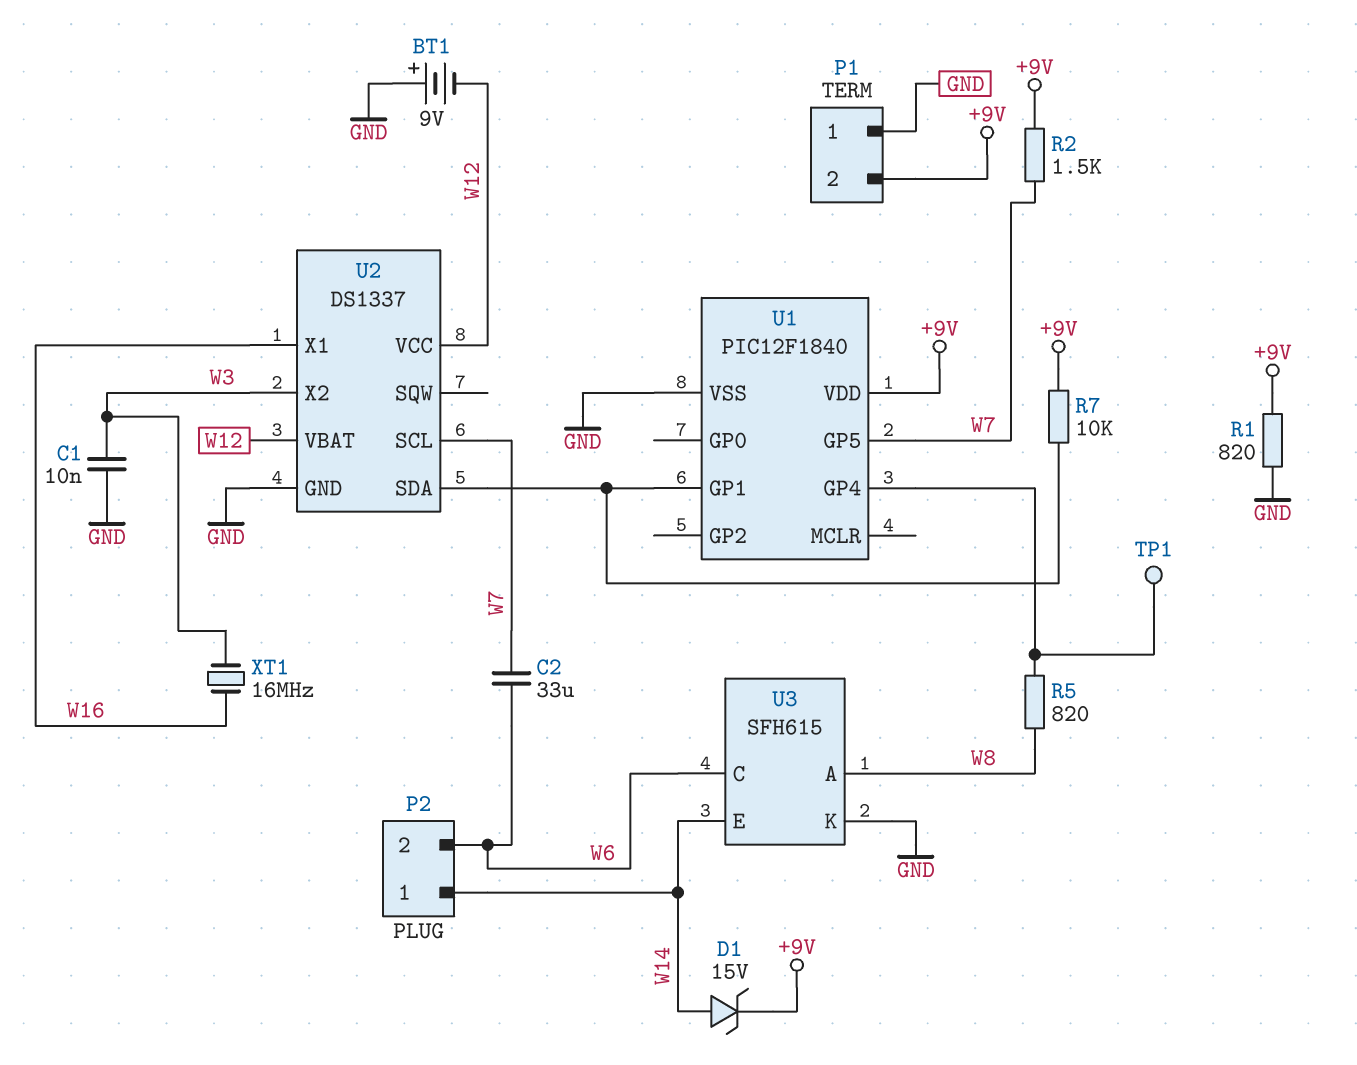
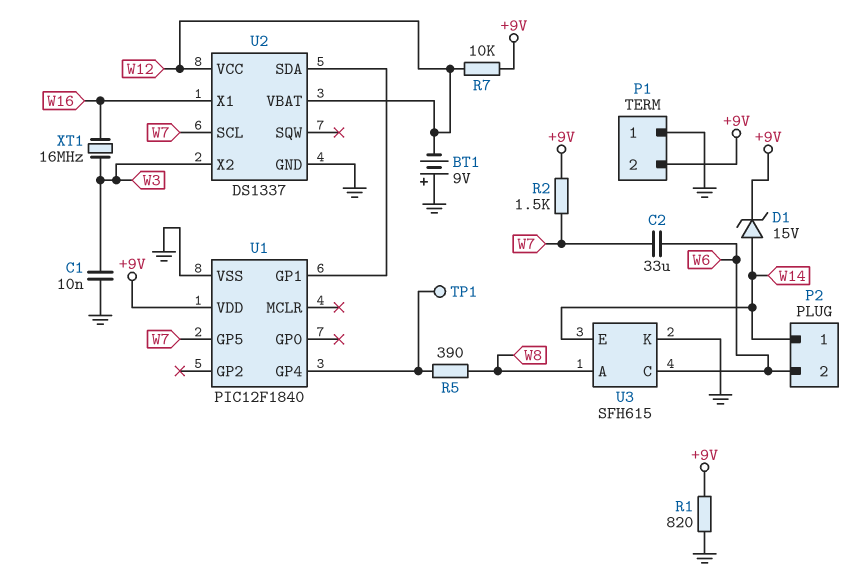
R5: 820 (U1/GP4, W8) -> 390 (U1/GP4, W8)
R7: 10k (+9V, U1/GP1) -> 10k (+9V, W12)

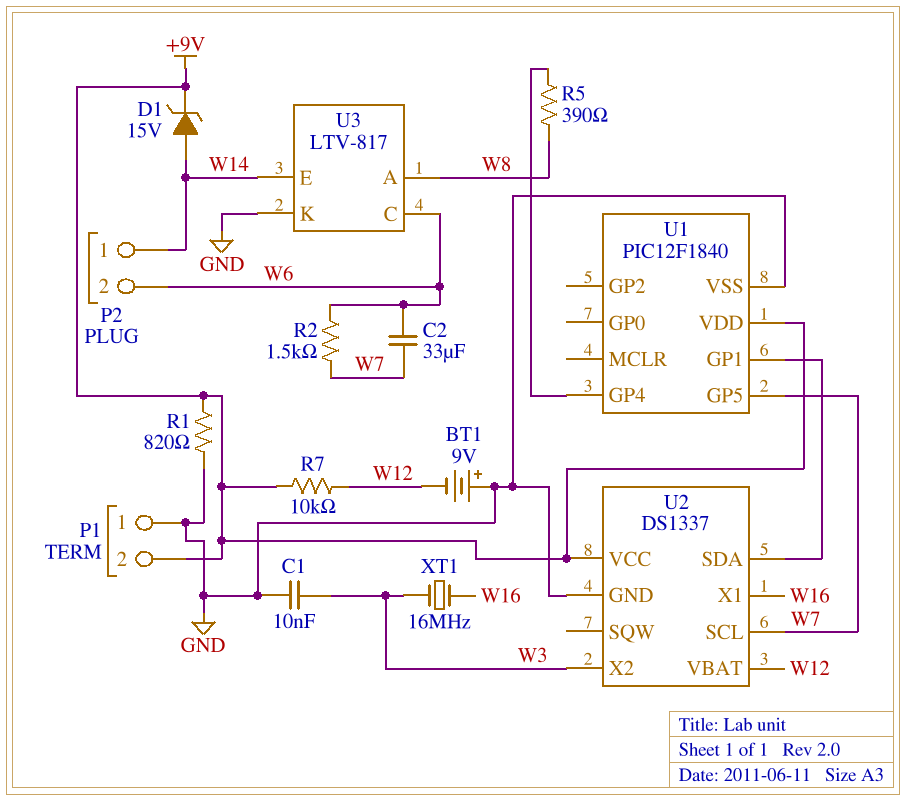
R2: 1.5k (+9V, W7) -> 1.5k (W6, W7)
TP1: test point (U1/GP4) -> none
U2 pin VCC: W12 -> +9V
U3: SFH615 -> LTV-817

